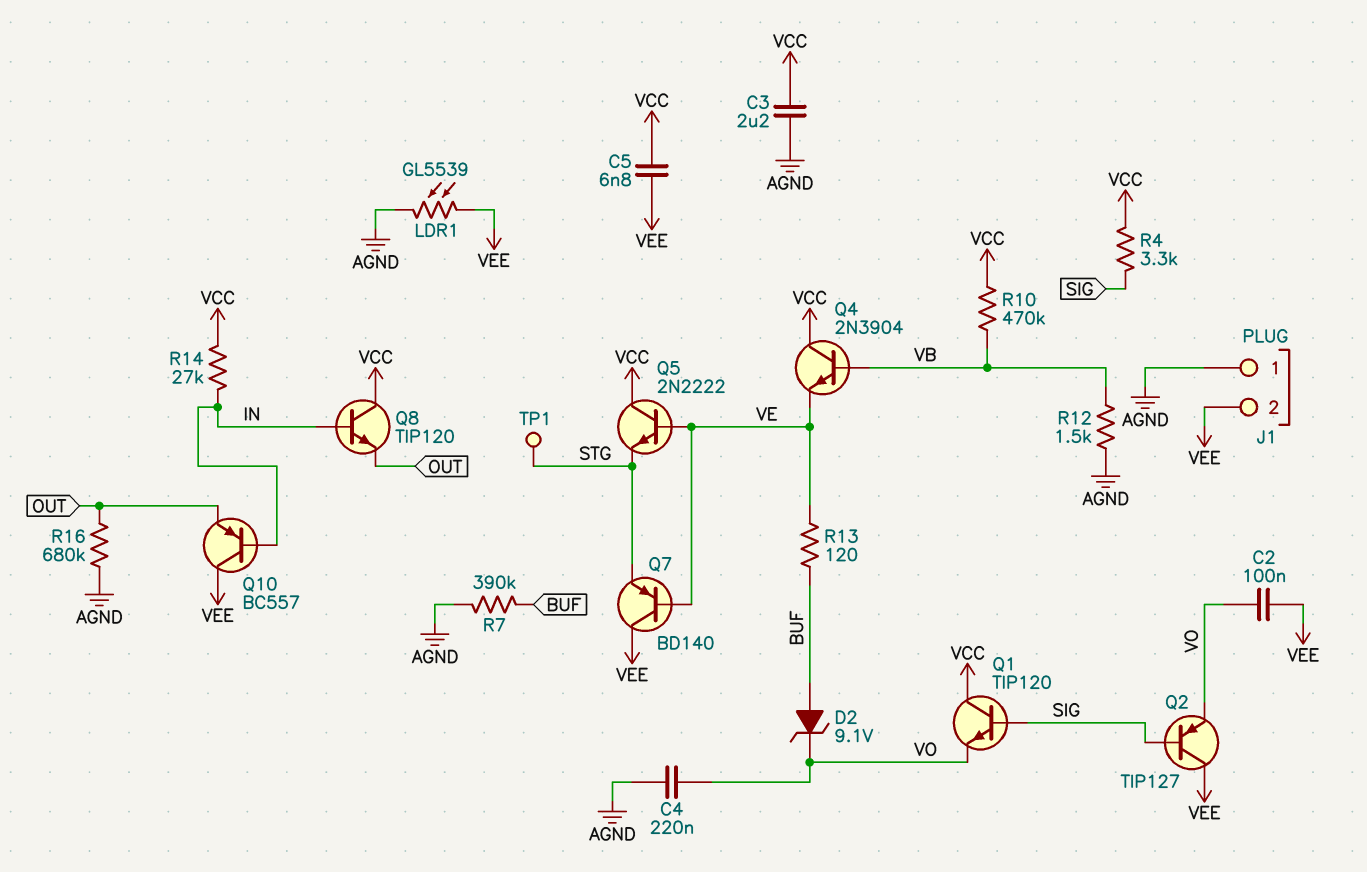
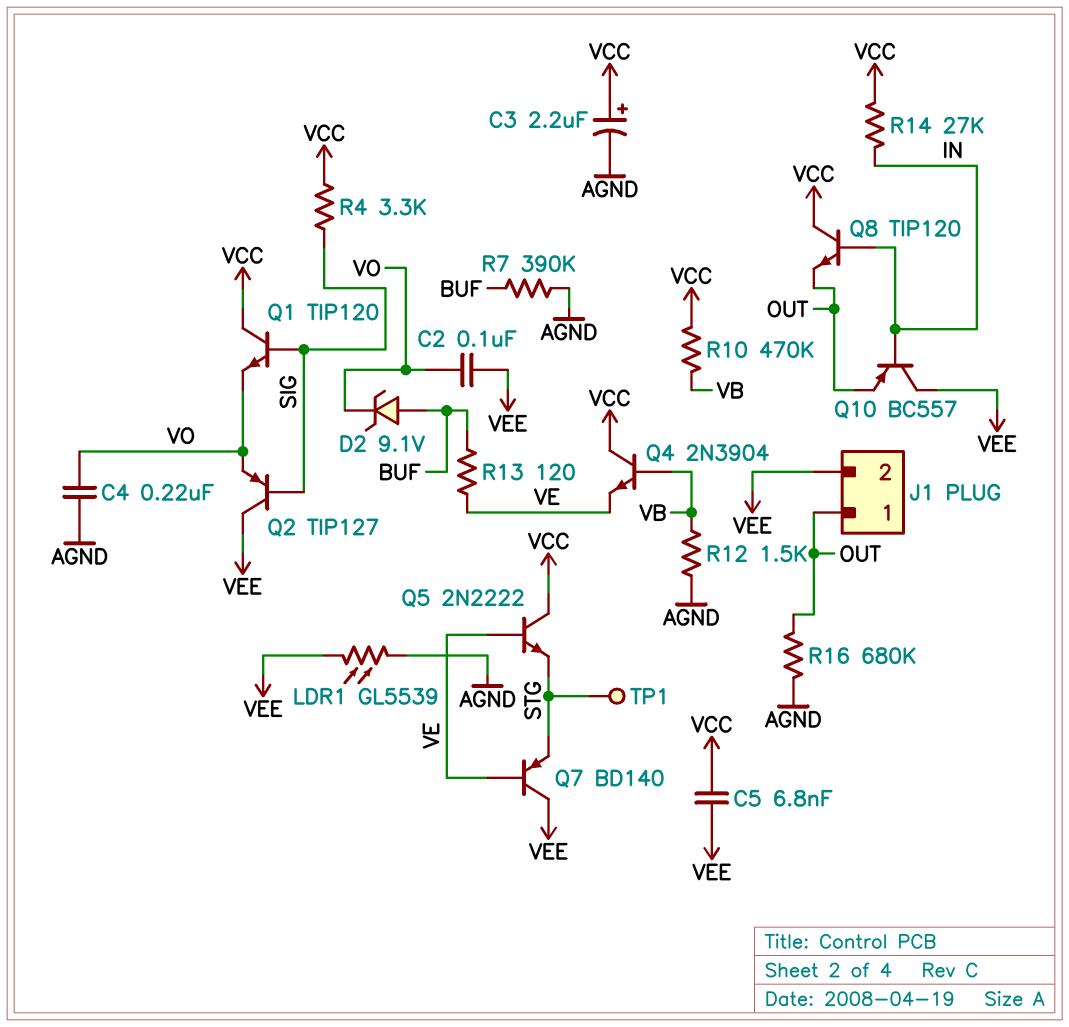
C3: 2.2uF (AGND, VCC) -> 2.2uF (plus VCC, minus AGND)
J1 pin 1: AGND -> OUT

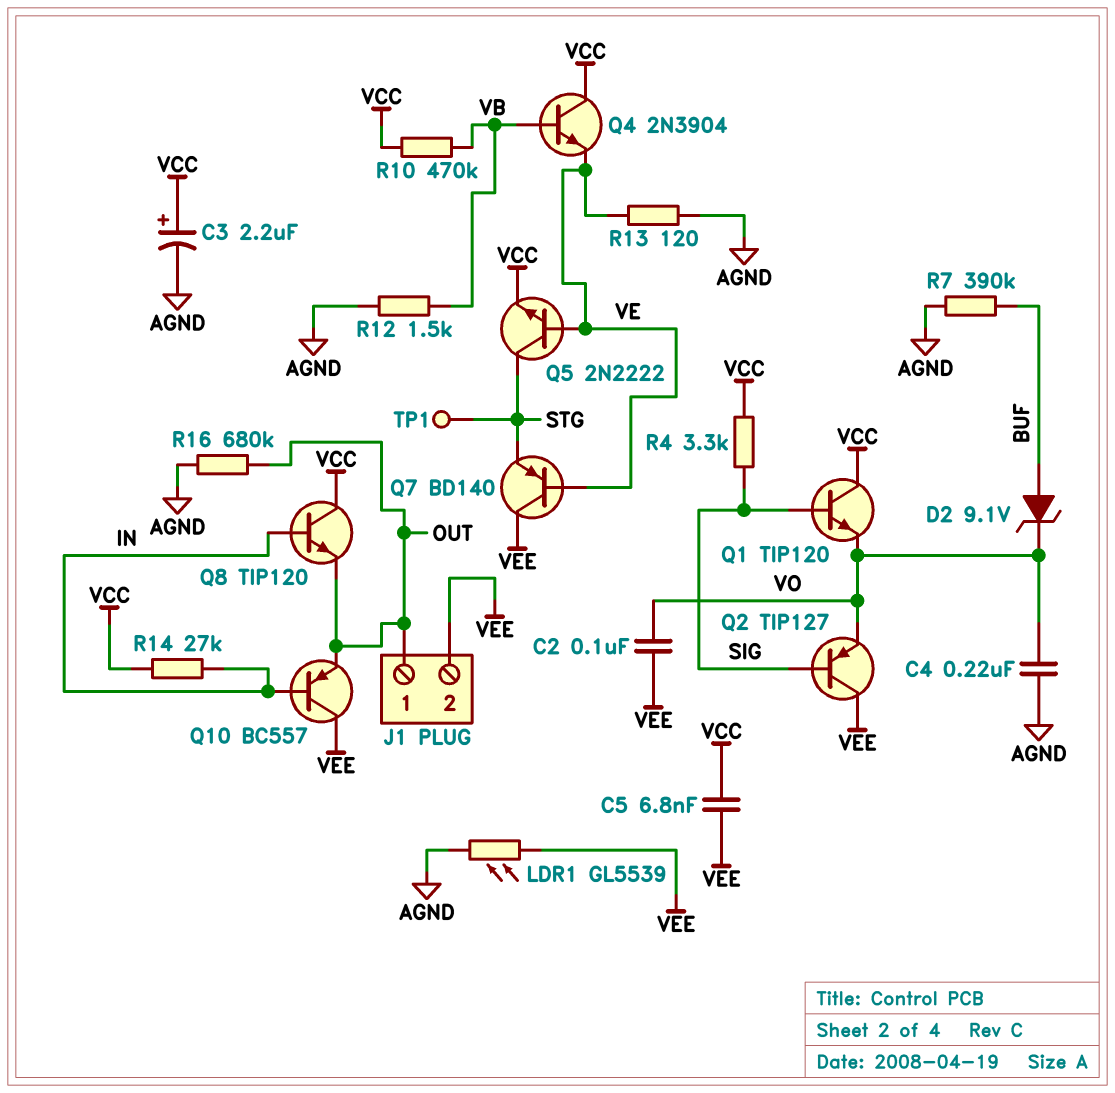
Q5: NPN 2N2222 (B VE, C VCC, E STG) -> NPN 2N2222 (B VE, C STG, E VCC)
R13: 120 (BUF, VE) -> 120 (AGND, VE)

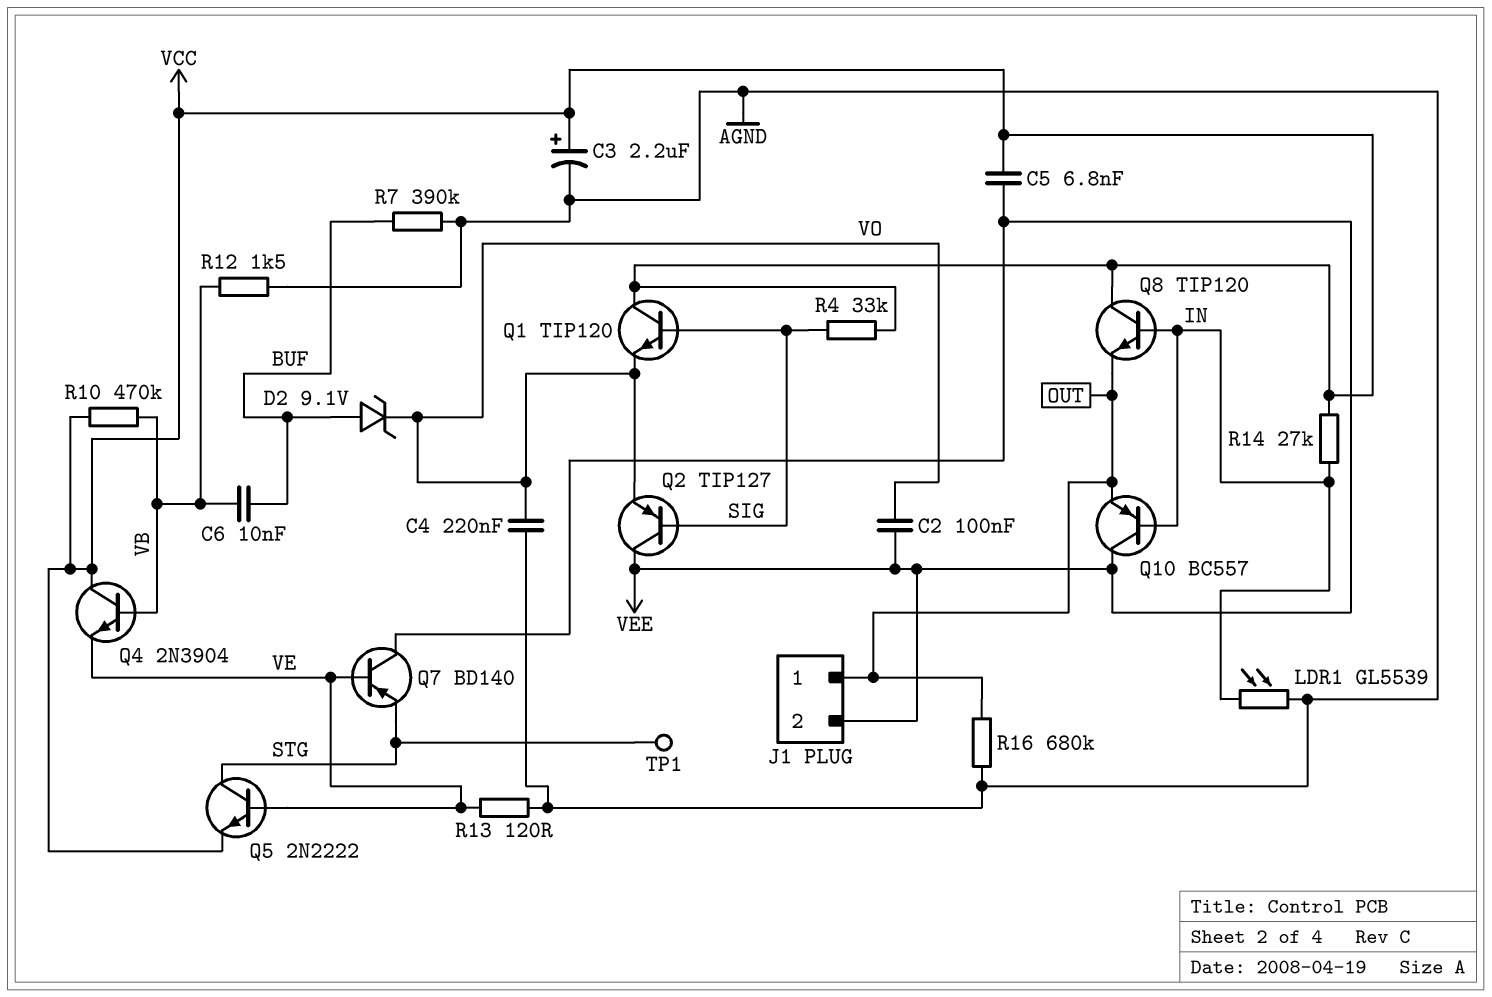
C6: none -> 10nF (BUF, VB)
LDR1: GL5539 (AGND, VEE) -> GL5539 (AGND, IN)
R4: 3.3k (SIG, VCC) -> 33k (SIG, VCC)

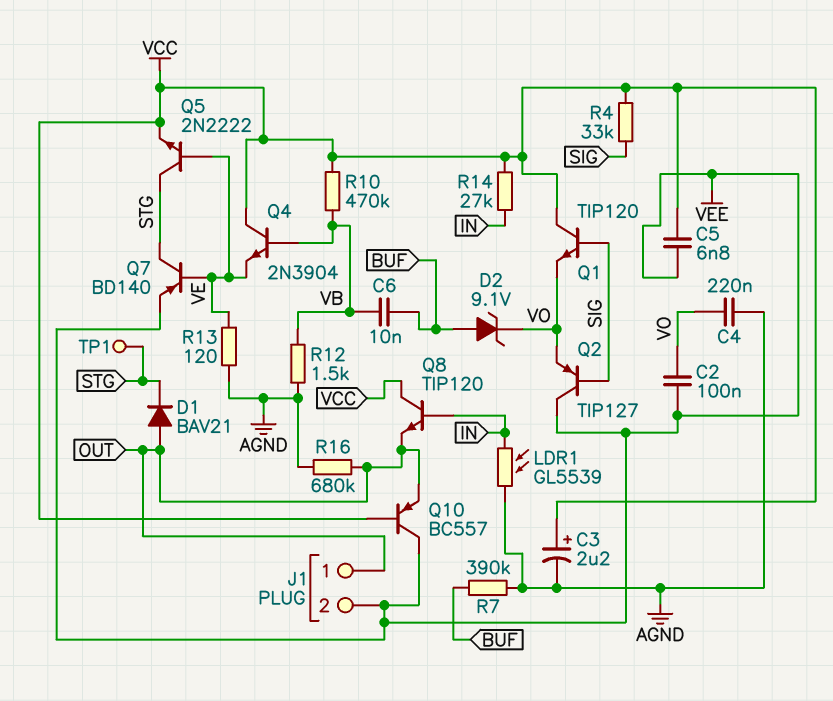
D1: none -> diode BAV21 (A OUT, K STG)
Q7: PNP BD140 (B VE, C VEE, E STG) -> PNP BD140 (B VE, C STG, E VEE)
Q10: PNP BC557 (B IN, C VEE, E OUT) -> PNP BC557 (B VCC, C VEE, E OUT)

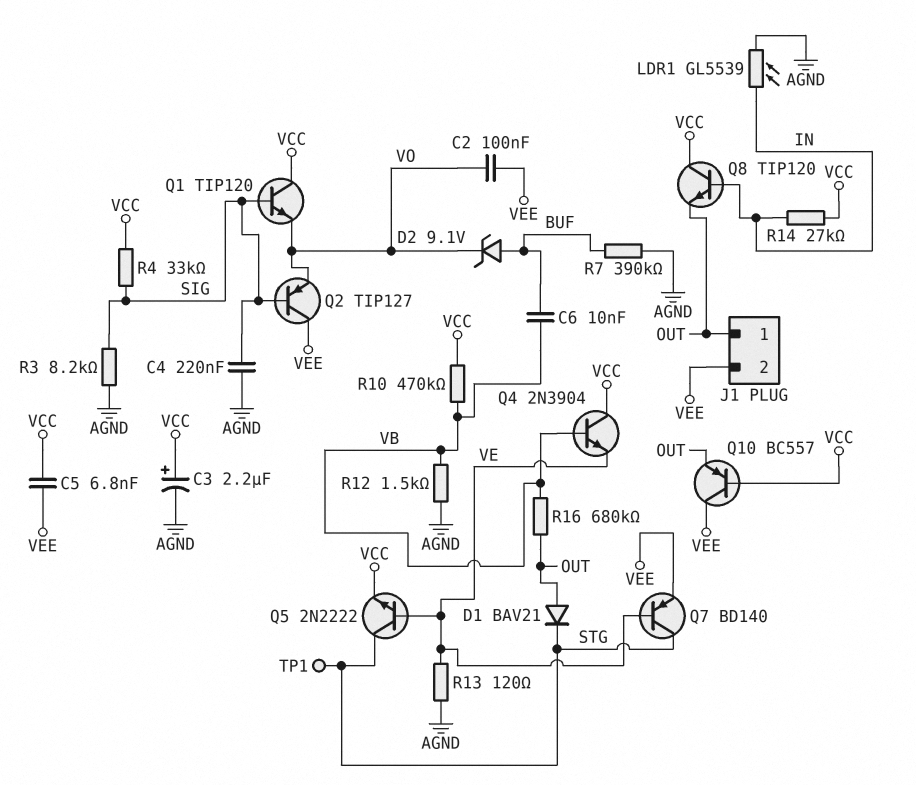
C4: 220nF (AGND, VO) -> 220nF (AGND, SIG)
R3: none -> 8.2k (AGND, SIG)
R16: 680k (AGND, OUT) -> 680k (OUT, VB)

